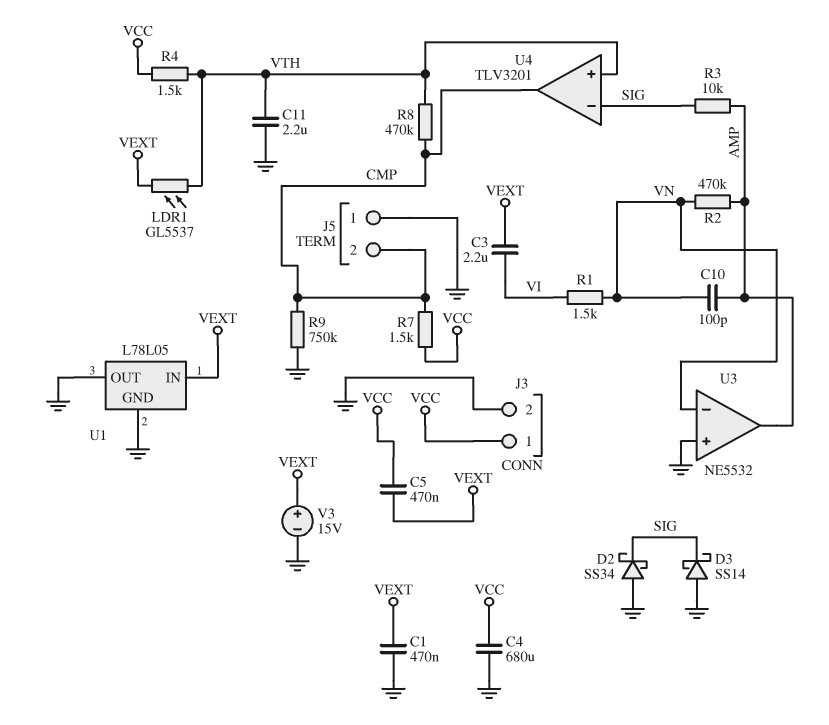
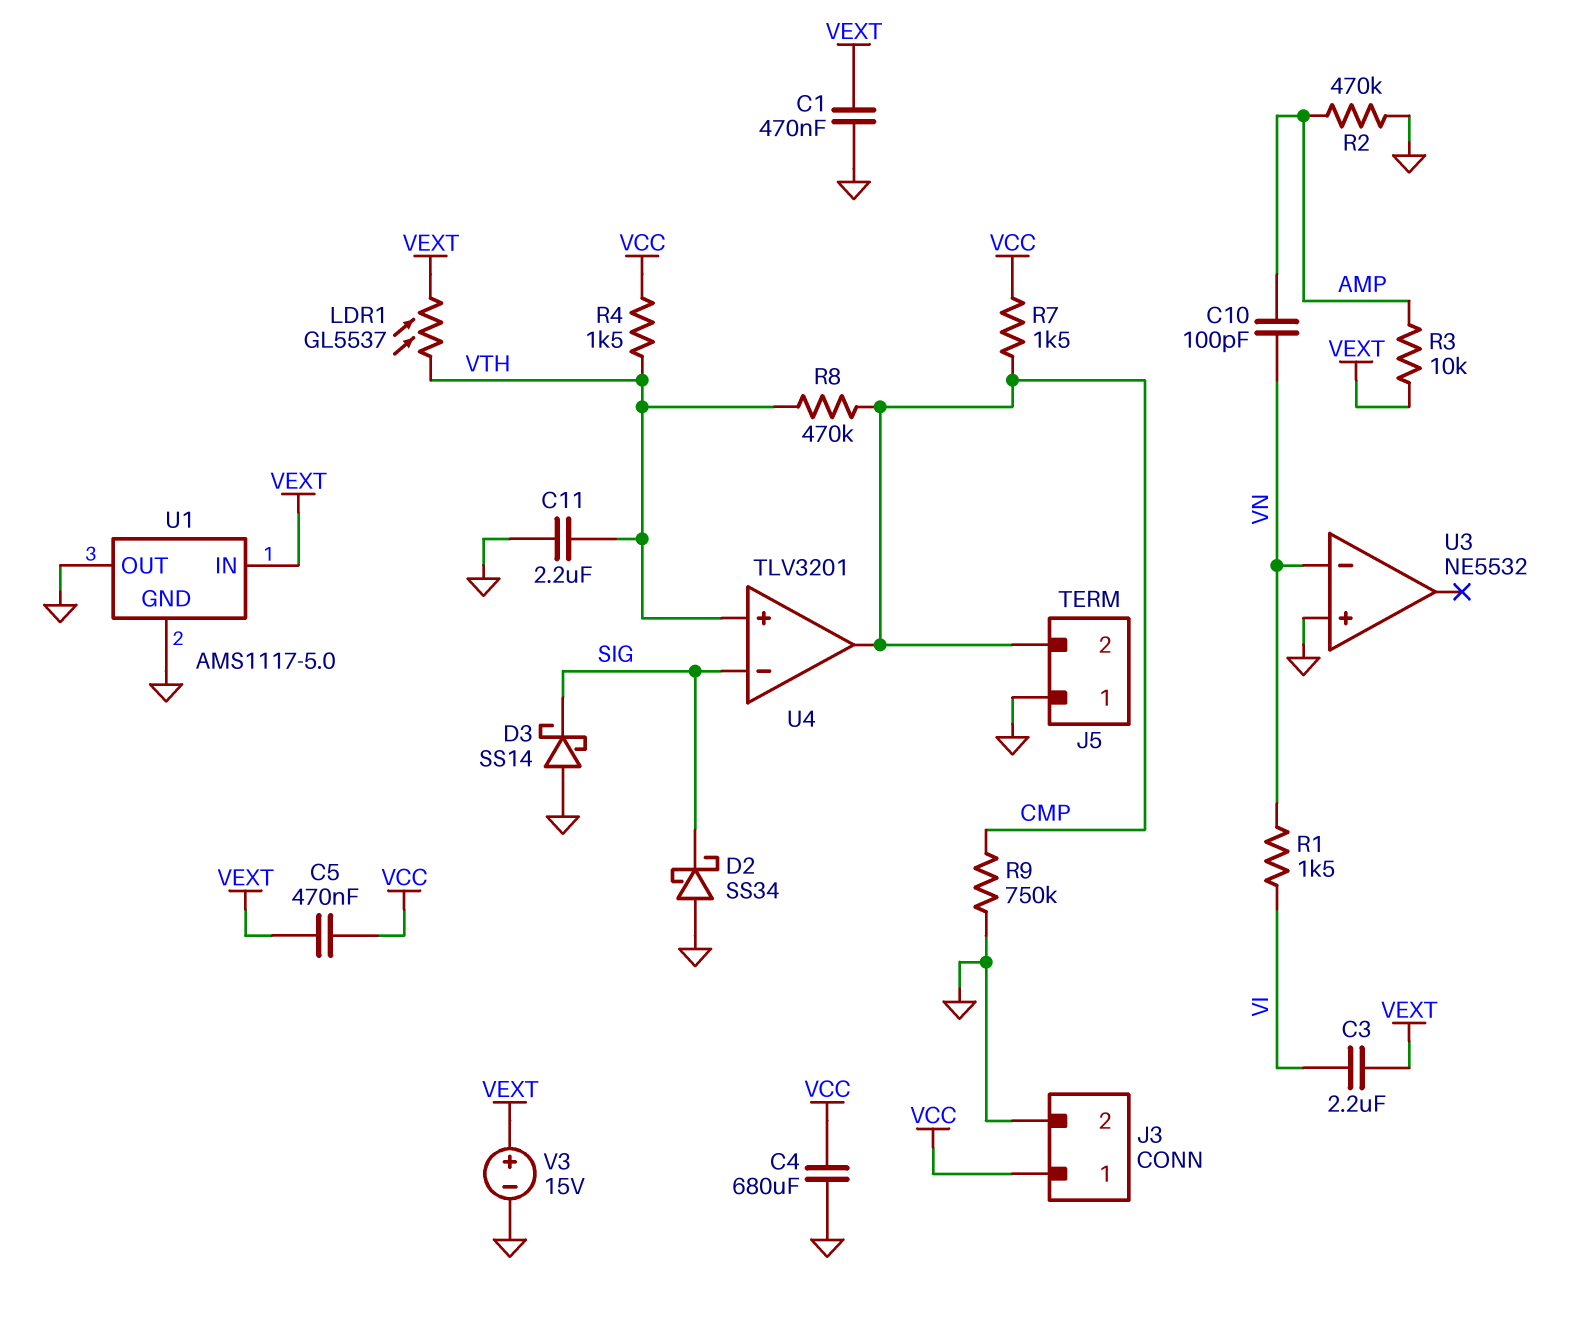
R2: 470k (AMP, VN) -> 470k (AMP, GND)
R3: 10k (AMP, SIG) -> 10k (AMP, VEXT)
U1: L78L05 -> AMS1117-5.0
U3 pin out: AMP -> none

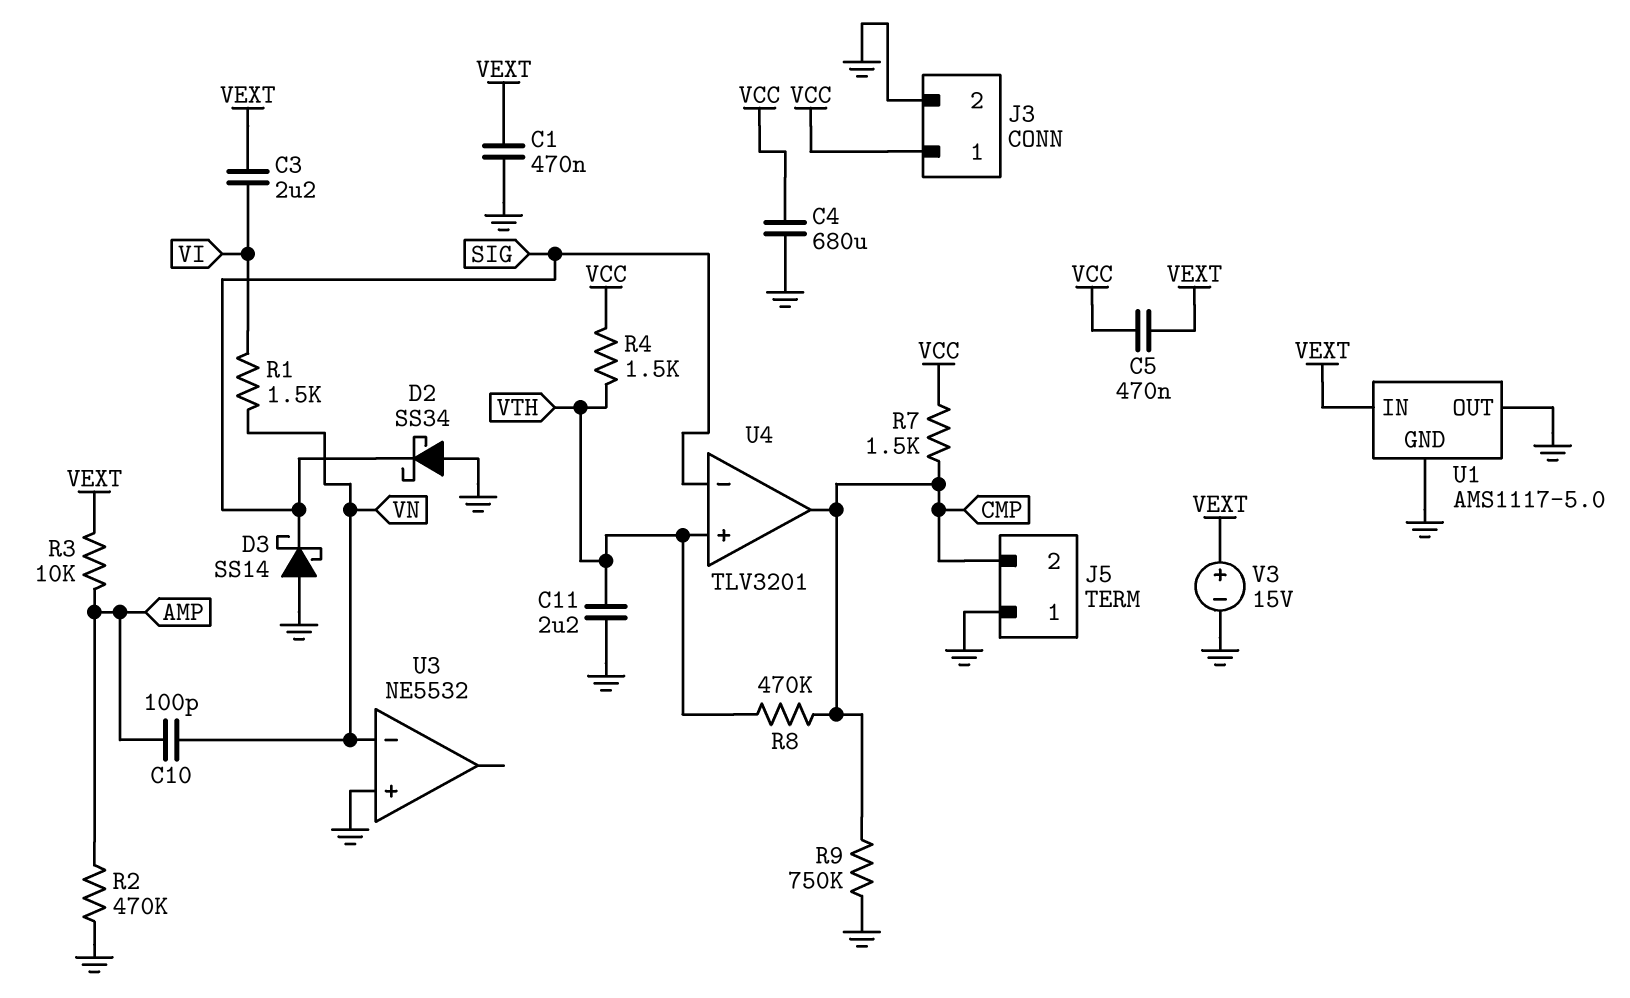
LDR1: GL5537 (VEXT, VTH) -> none

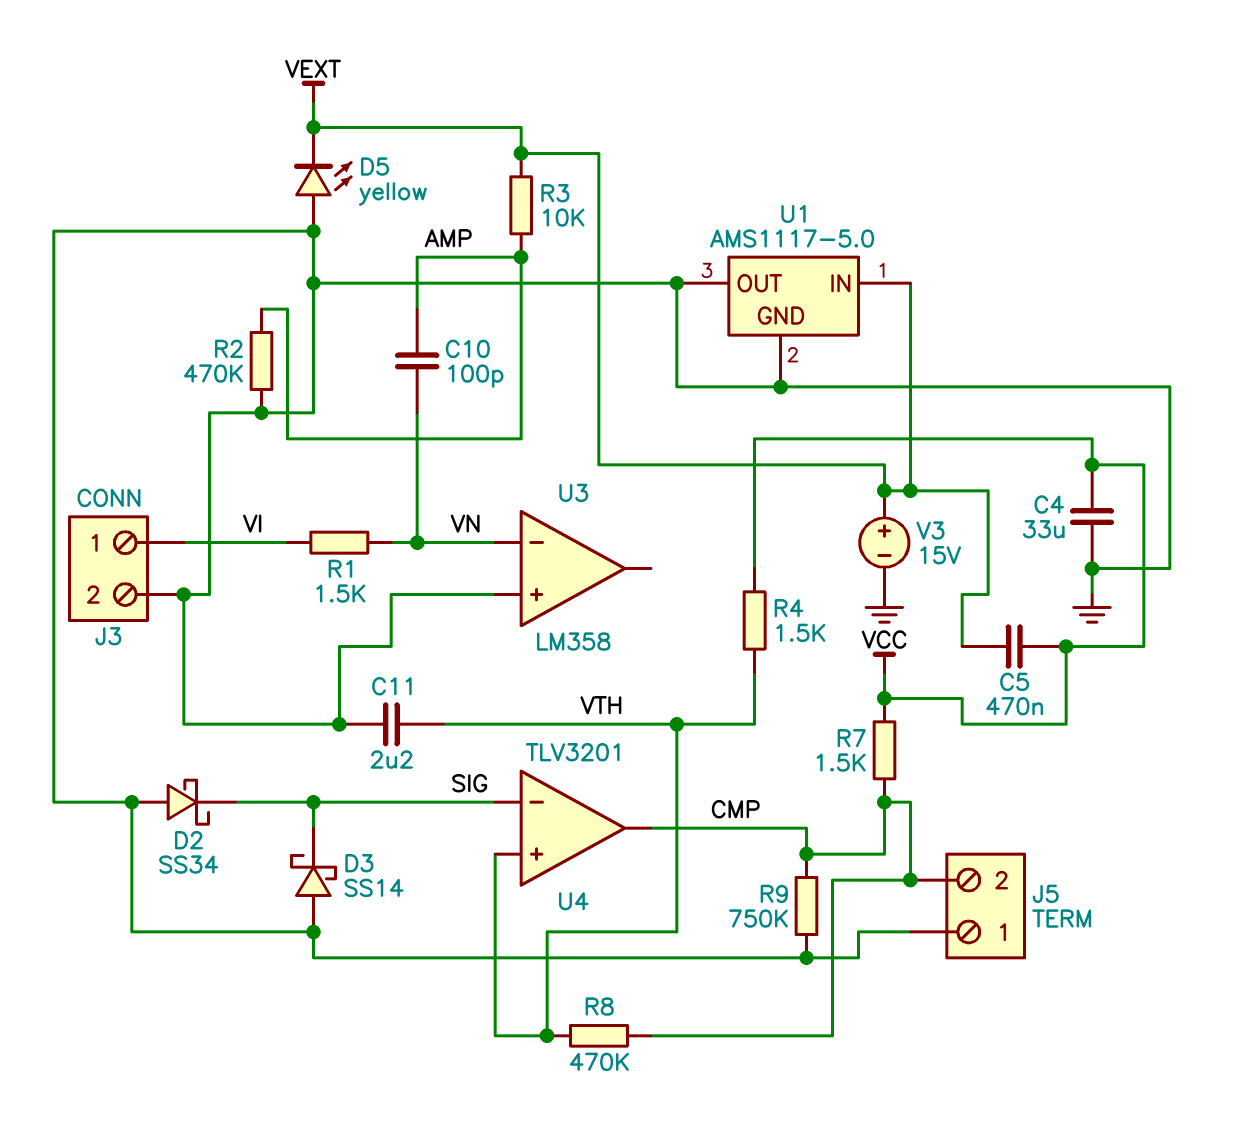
C1: 470nF (GND, VEXT) -> none
C3: 2.2uF (VEXT, VI) -> none
C4: 680uF (GND, VCC) -> 33uF (GND, VCC)
D5: none -> LED yellow (A GND, K VEXT)
J3 pin 1: VCC -> VI
U3: NE5532 -> LM358

